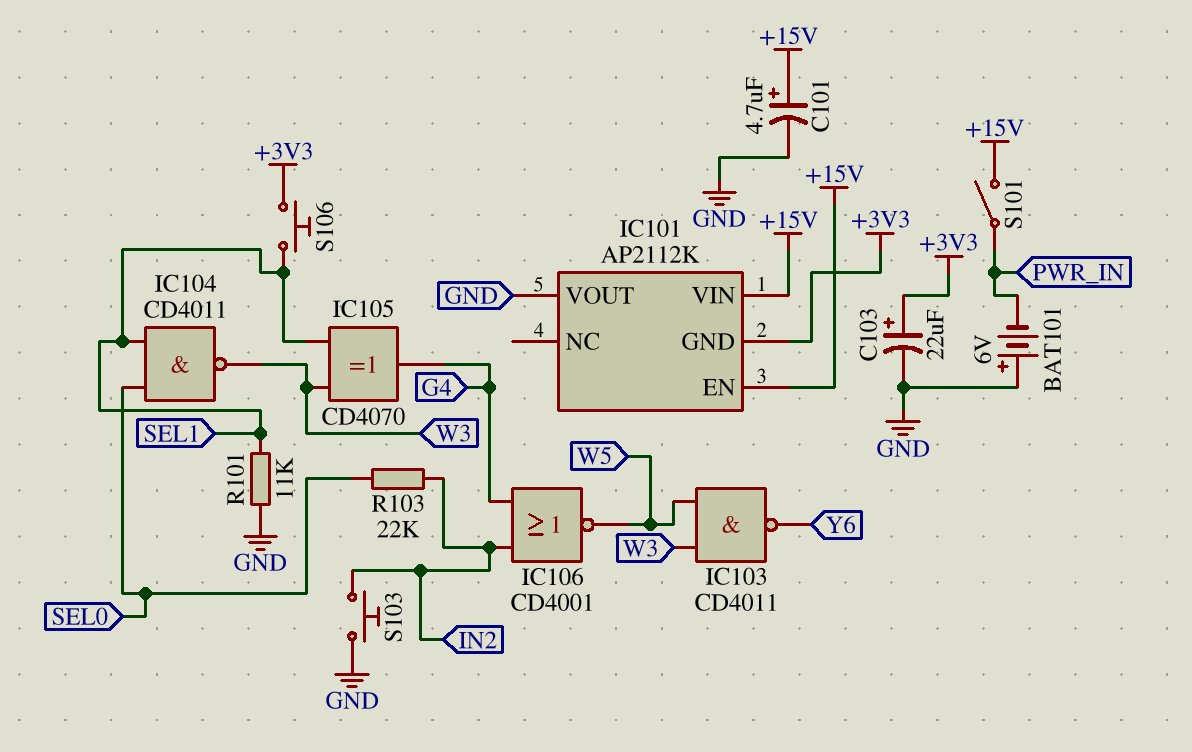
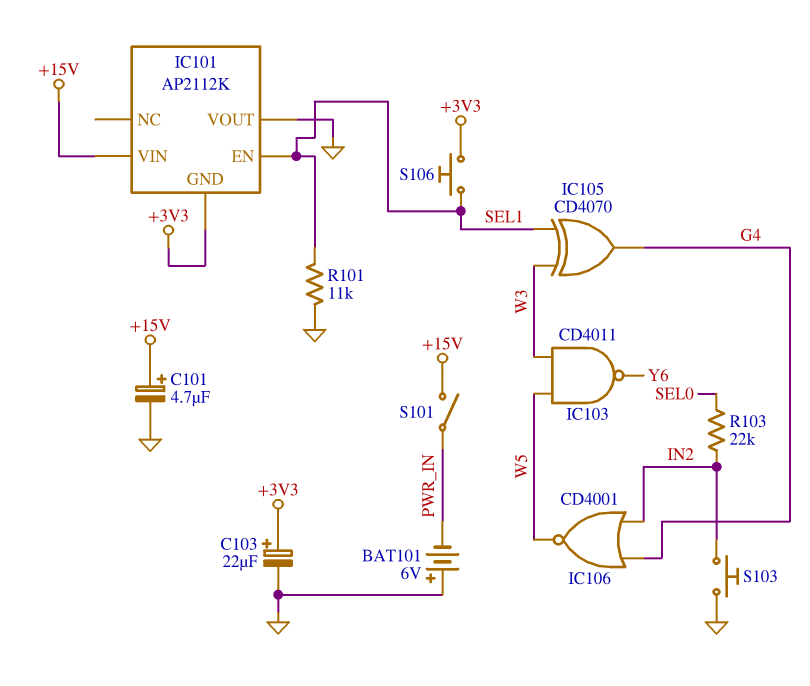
IC101 pin EN: +15V -> SEL1
IC104: NAND CD4011 (in SEL0, in SEL1, out W3) -> none

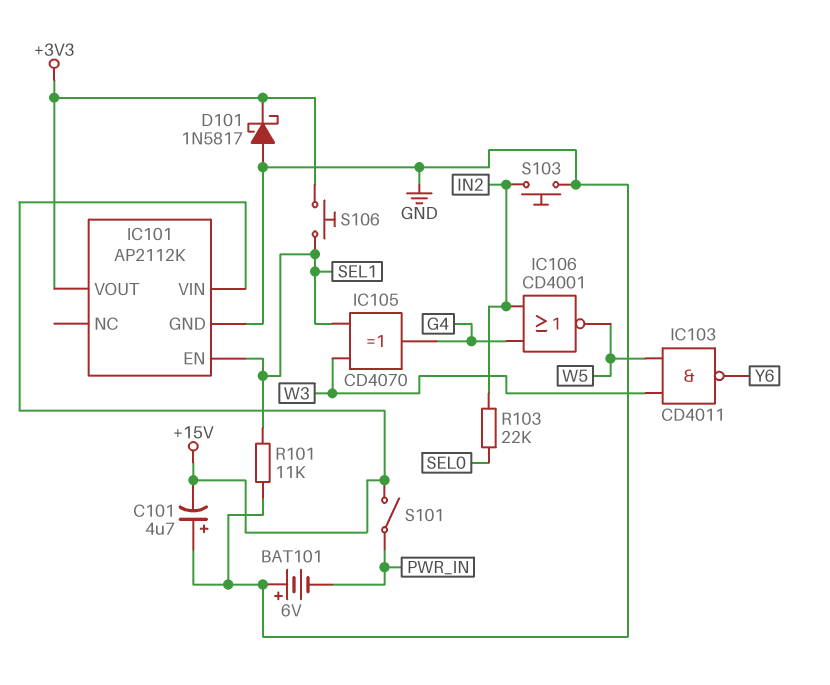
C101: 4.7uF (plus +15V, minus GND) -> 4.7uF (plus GND, minus +15V)
C103: 22uF (plus +3V3, minus GND) -> none
D101: none -> schottky 1N5817 (A GND, K +3V3)
IC101 pin GND: +3V3 -> GND
IC101 pin VOUT: GND -> +3V3

